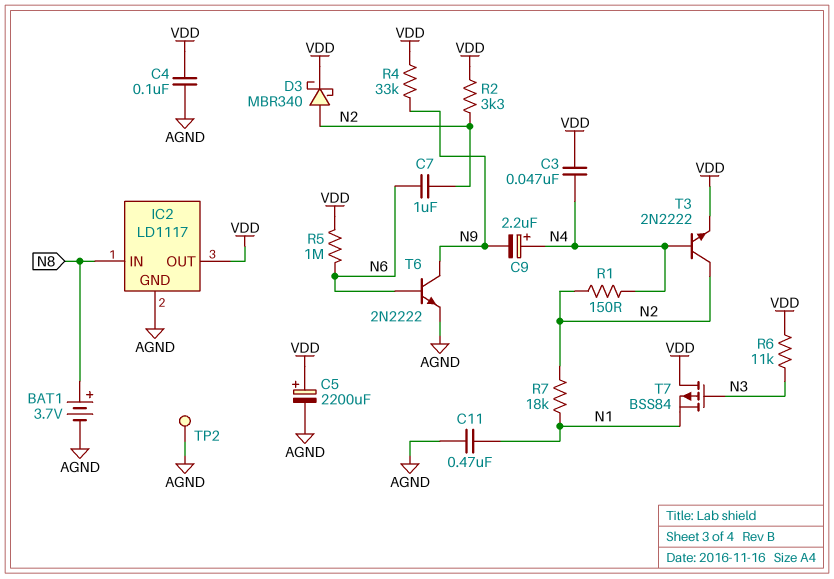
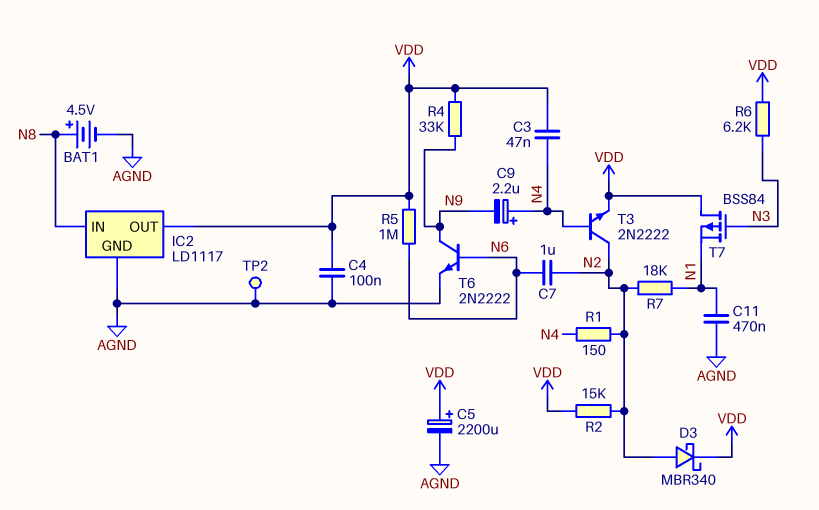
BAT1: 3.7V (plus N8, minus AGND) -> 4.5V (plus N8, minus AGND)
R2: 3.3k (N2, VDD) -> 15k (N2, VDD)
R6: 11k (N3, VDD) -> 6.2k (N3, VDD)

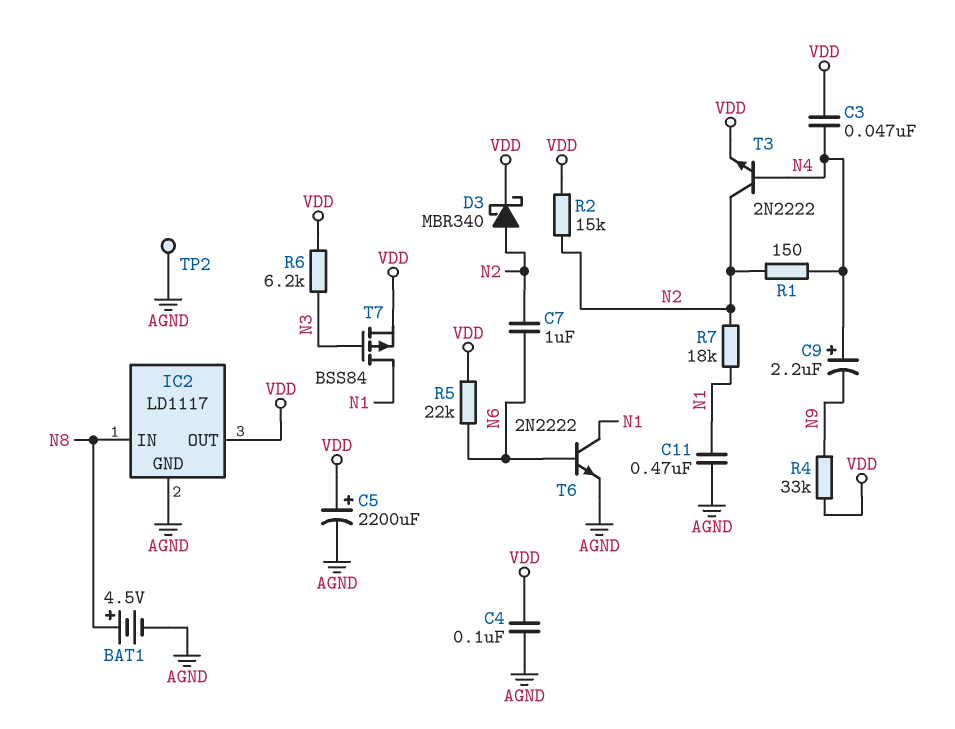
R5: 1M (N6, VDD) -> 22k (N6, VDD)
T6: NPN 2N2222 (B N6, C N9, E AGND) -> NPN 2N2222 (B N6, C N1, E AGND)
T7: PMOS BSS84 (G N3, D VDD, S N1) -> PMOS BSS84 (G N3, D N1, S VDD)

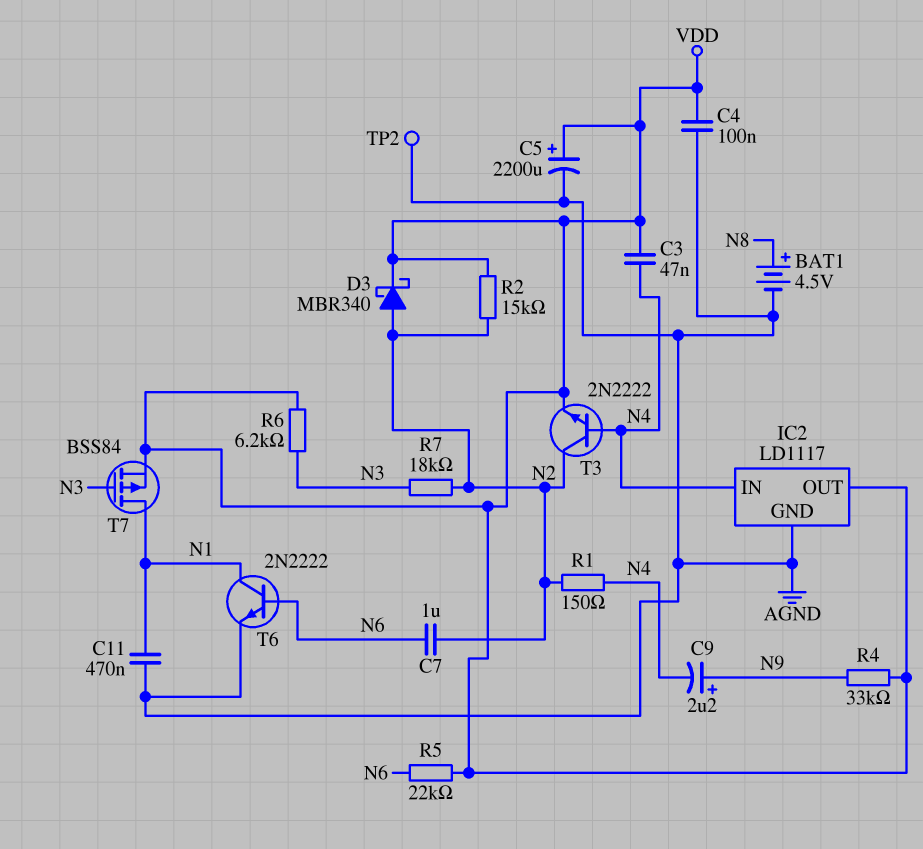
C9: 2.2uF (plus N4, minus N9) -> 2.2uF (plus N9, minus N4)
IC2 pin IN: N8 -> N4
R7: 18k (N1, N2) -> 18k (N2, N3)

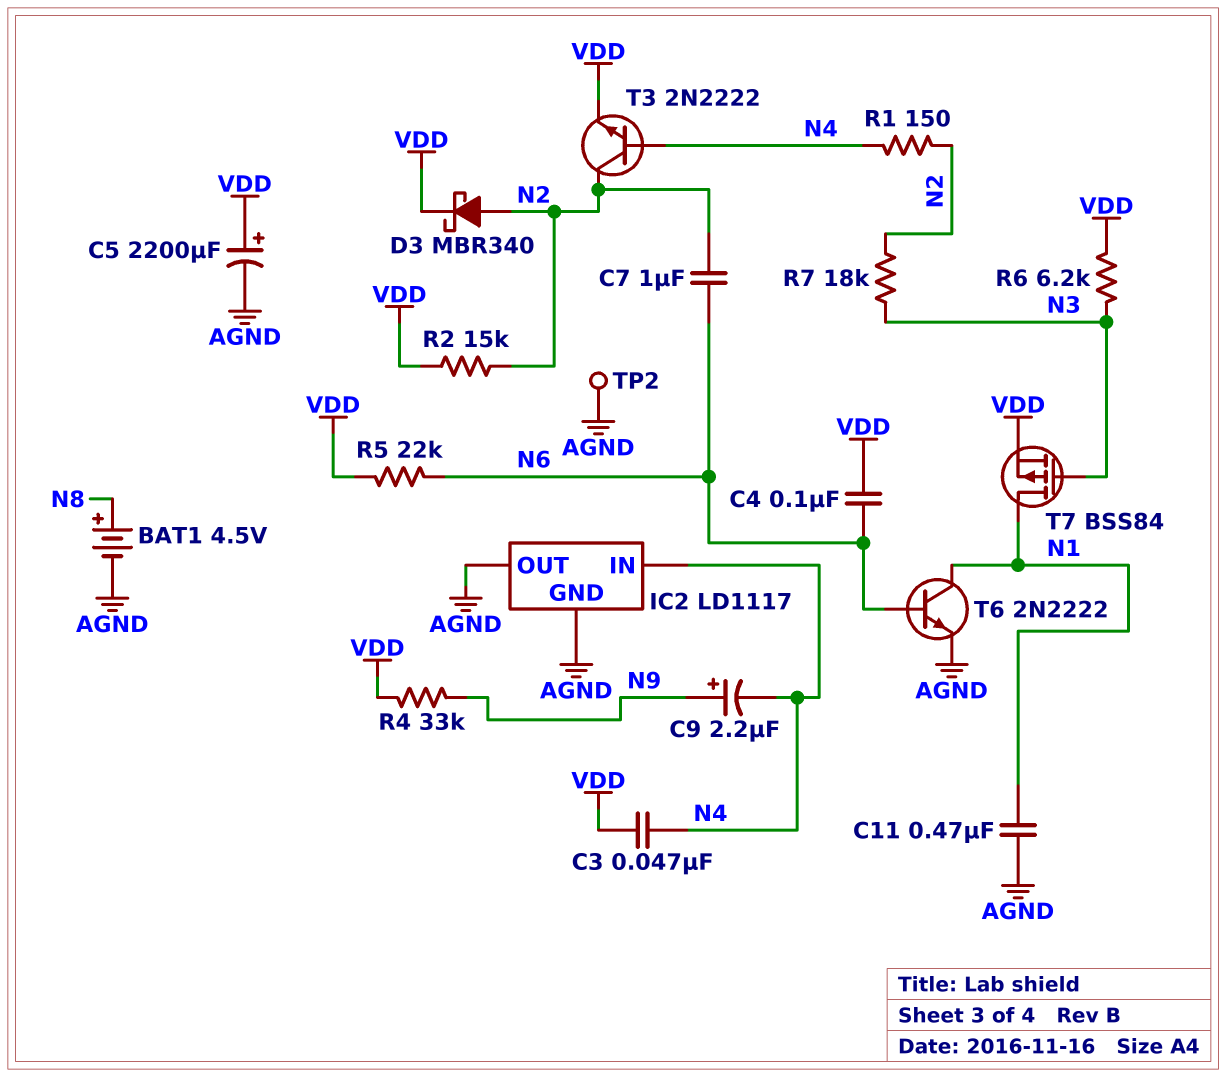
C4: 100nF (AGND, VDD) -> 100nF (N6, VDD)
IC2 pin OUT: VDD -> AGND

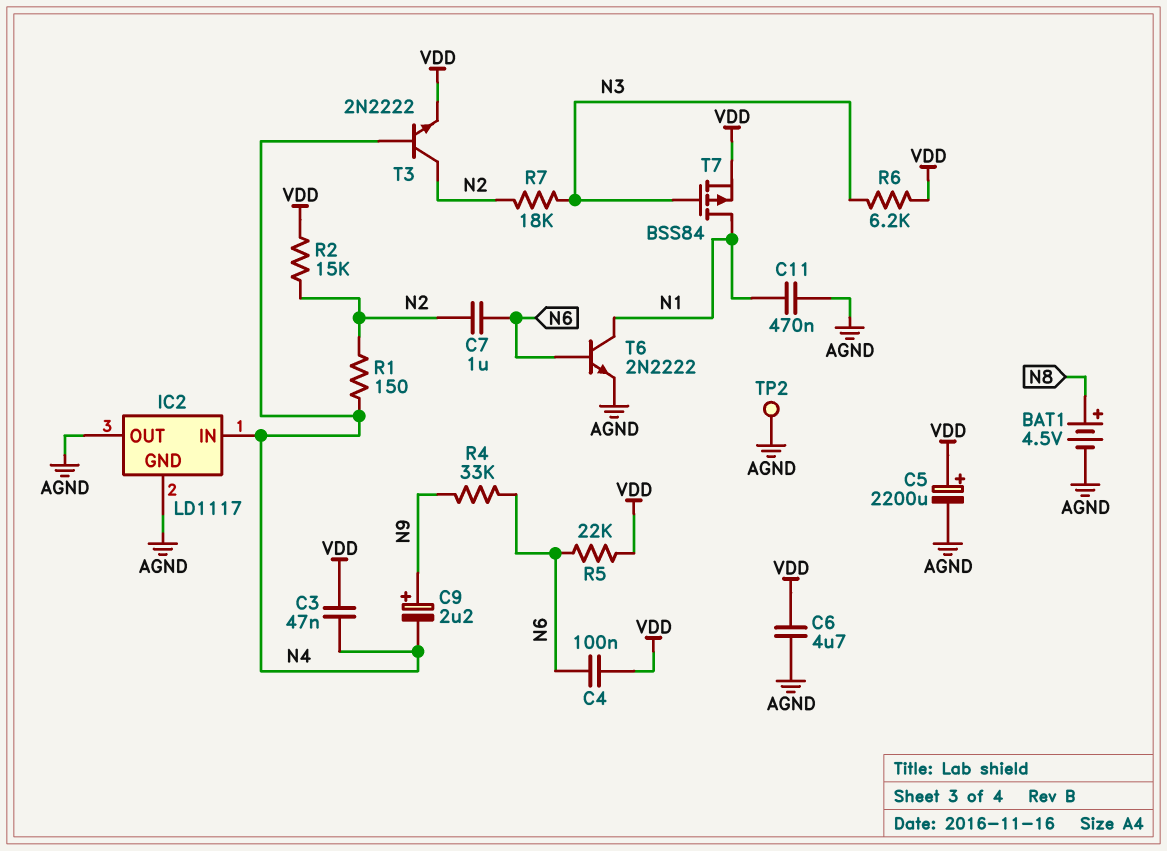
C6: none -> 4.7uF (AGND, VDD)
D3: schottky MBR340 (A N2, K VDD) -> none
R4: 33k (N9, VDD) -> 33k (N6, N9)

